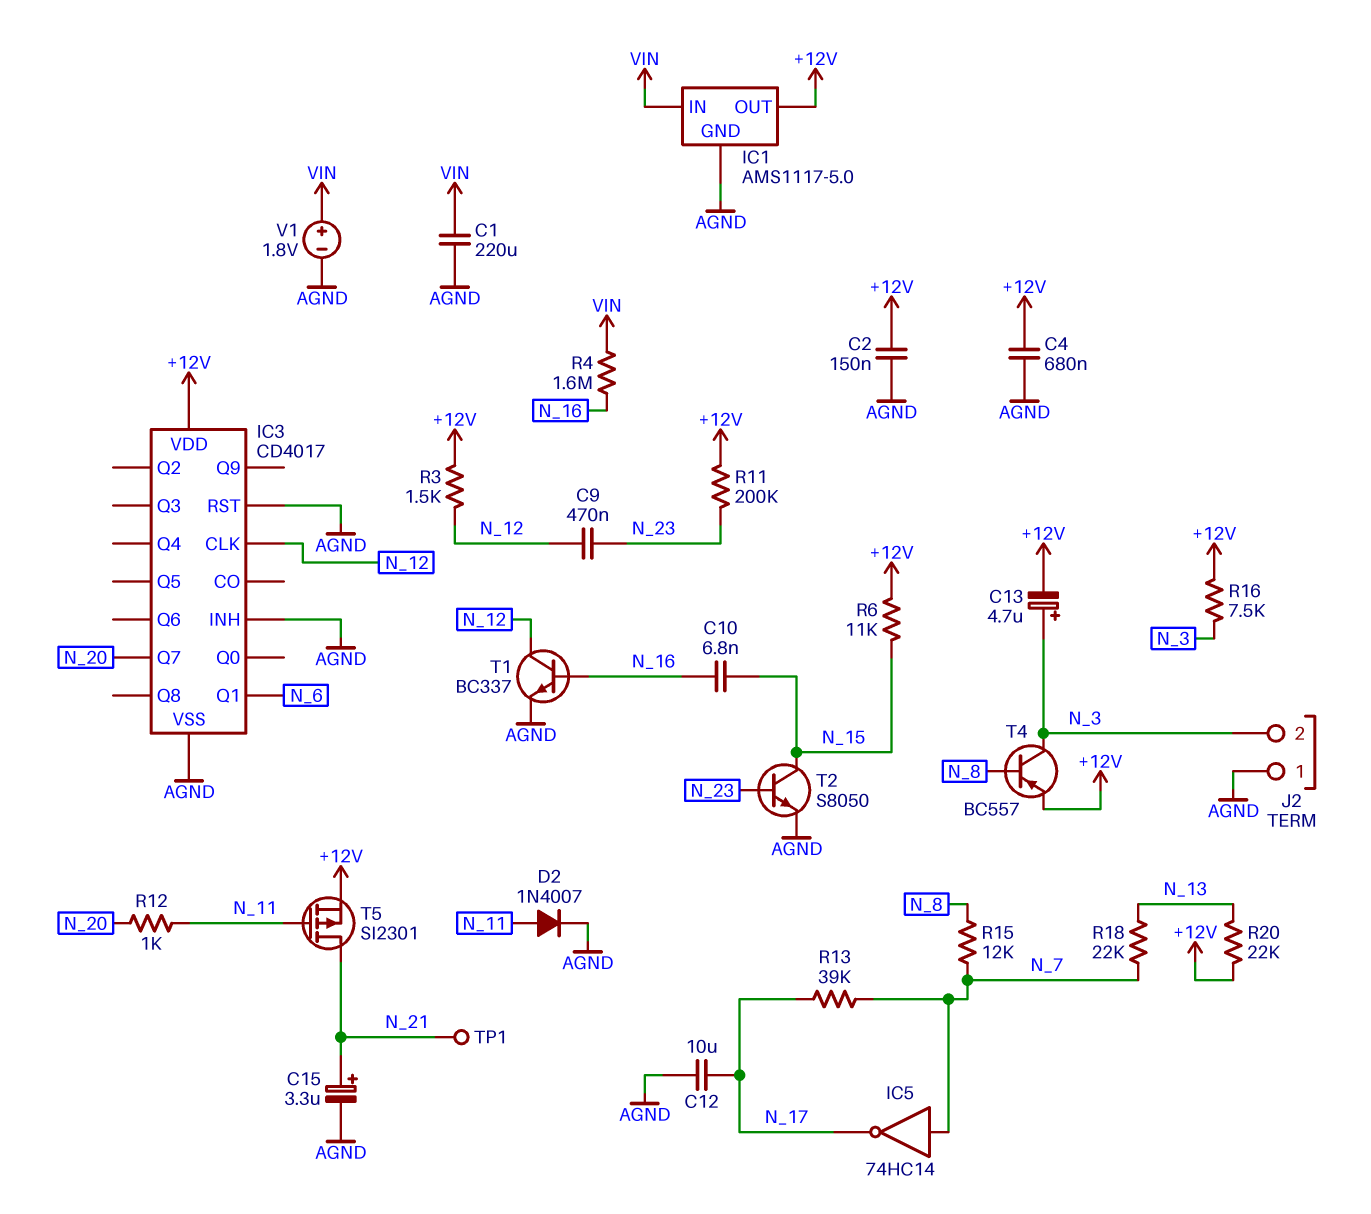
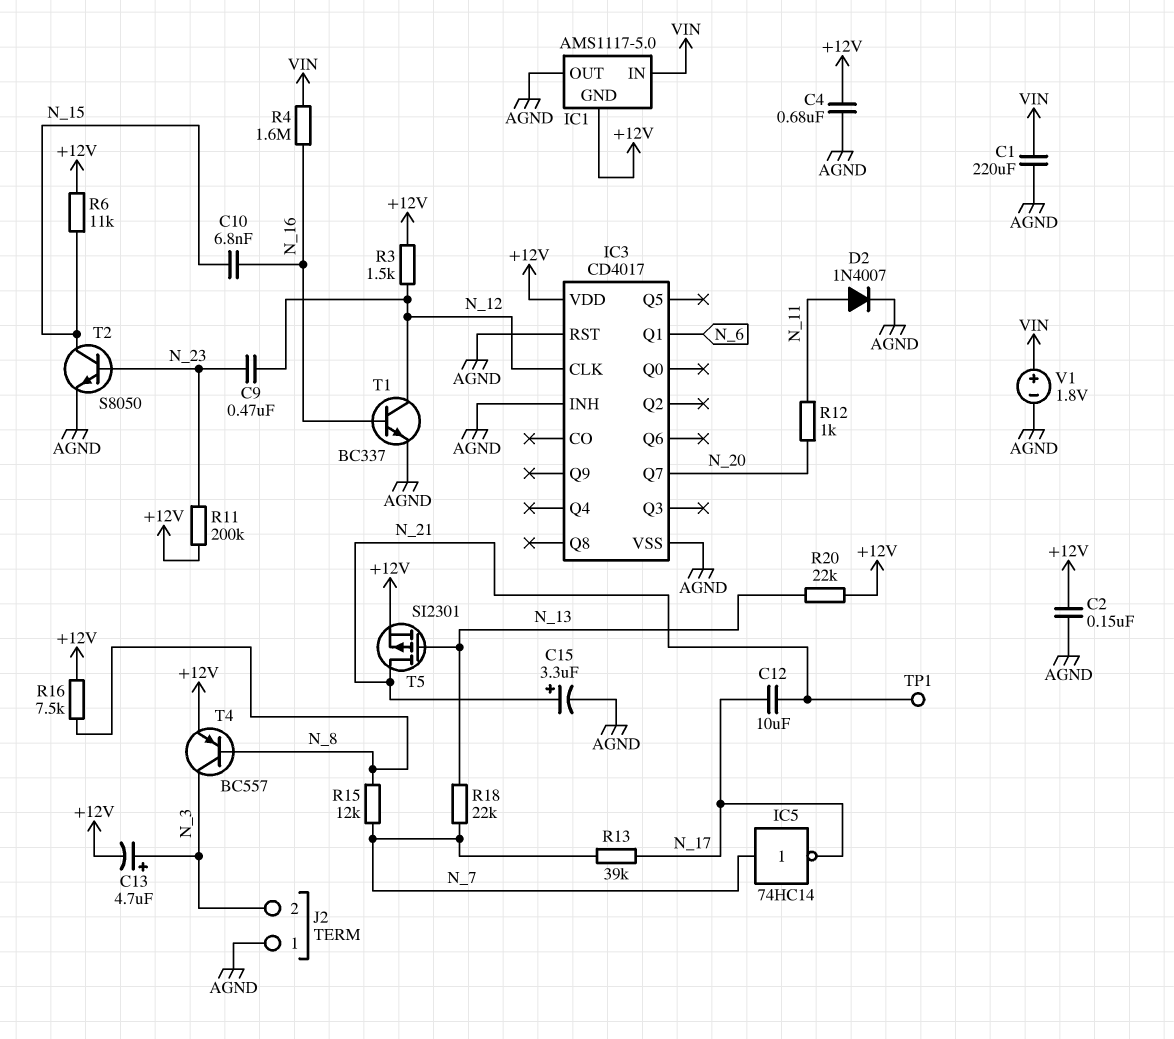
C12: 10uF (AGND, N_17) -> 10uF (N_17, N_21)
IC1 pin GND: AGND -> +12V
IC1 pin OUT: +12V -> AGND
R16: 7.5k (+12V, N_3) -> 7.5k (+12V, N_8)
T5: PMOS SI2301 (G N_11, D N_21, S +12V) -> PMOS SI2301 (G N_13, D N_21, S +12V)

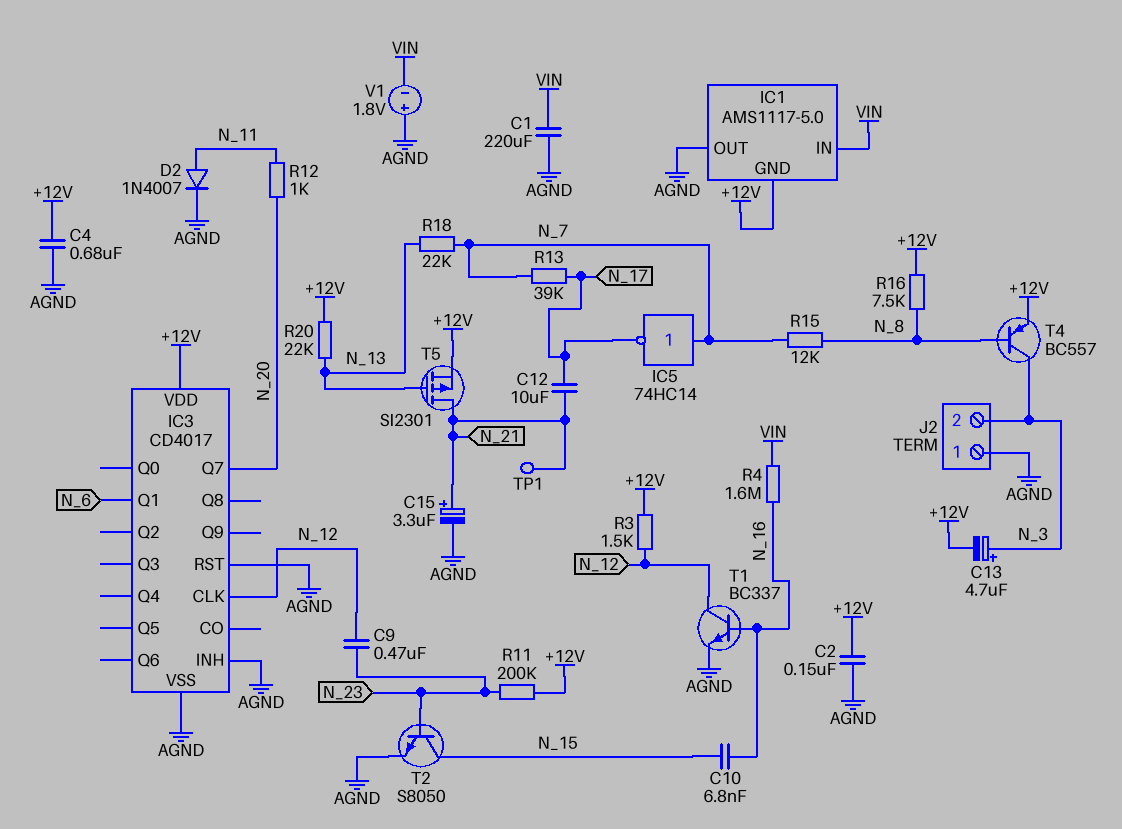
R6: 11k (+12V, N_15) -> none
V1: 1.8V (plus VIN, minus AGND) -> 1.8V (plus AGND, minus VIN)

